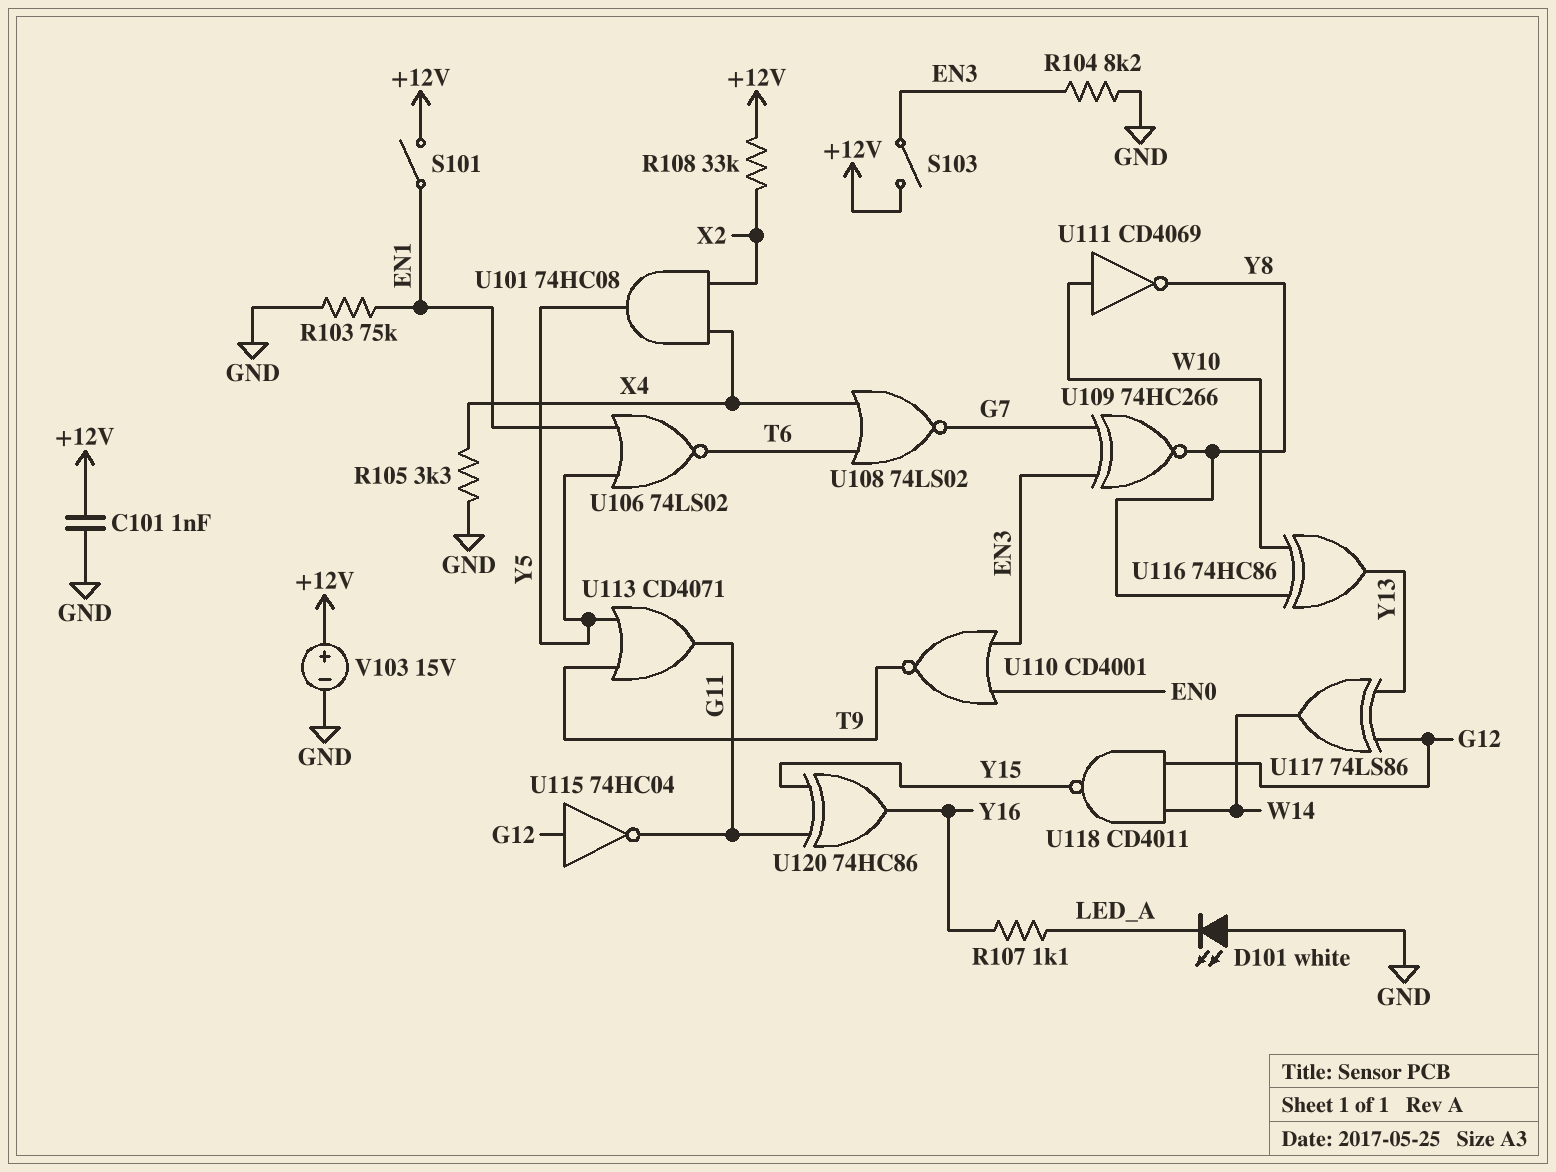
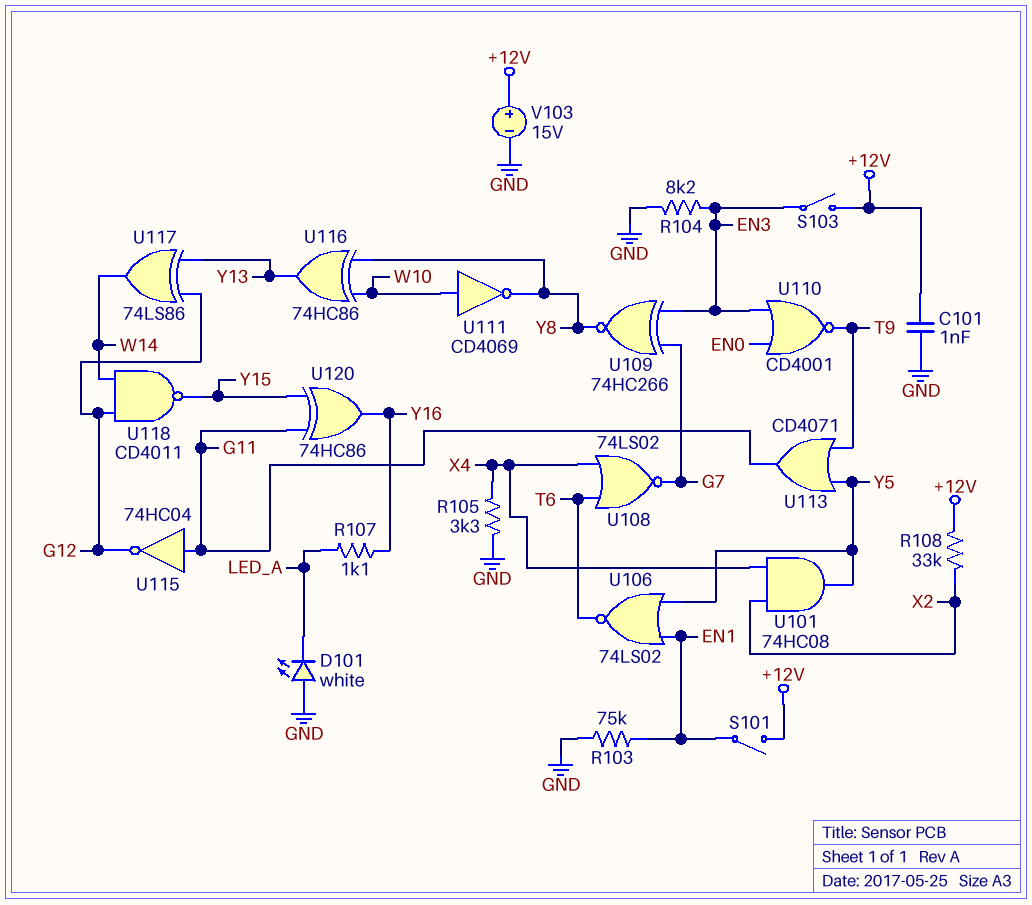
U115: NOT 74HC04 (in G12, out G11) -> NOT 74HC04 (in G11, out G12)

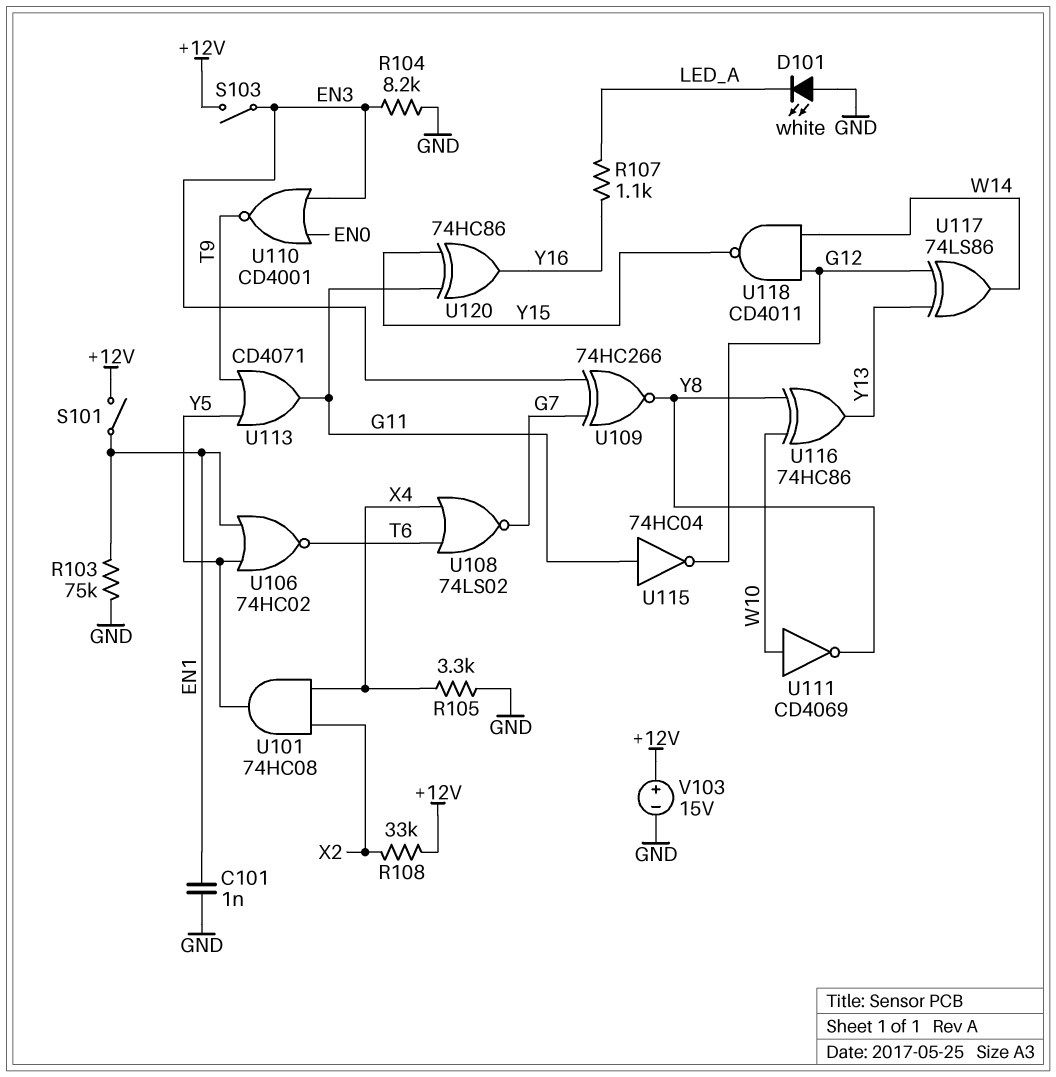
C101: 1nF (+12V, GND) -> 1nF (EN1, GND)
U106: NOR 74LS02 (in EN1, in Y5, out T6) -> NOR 74HC02 (in EN1, in Y5, out T6)

